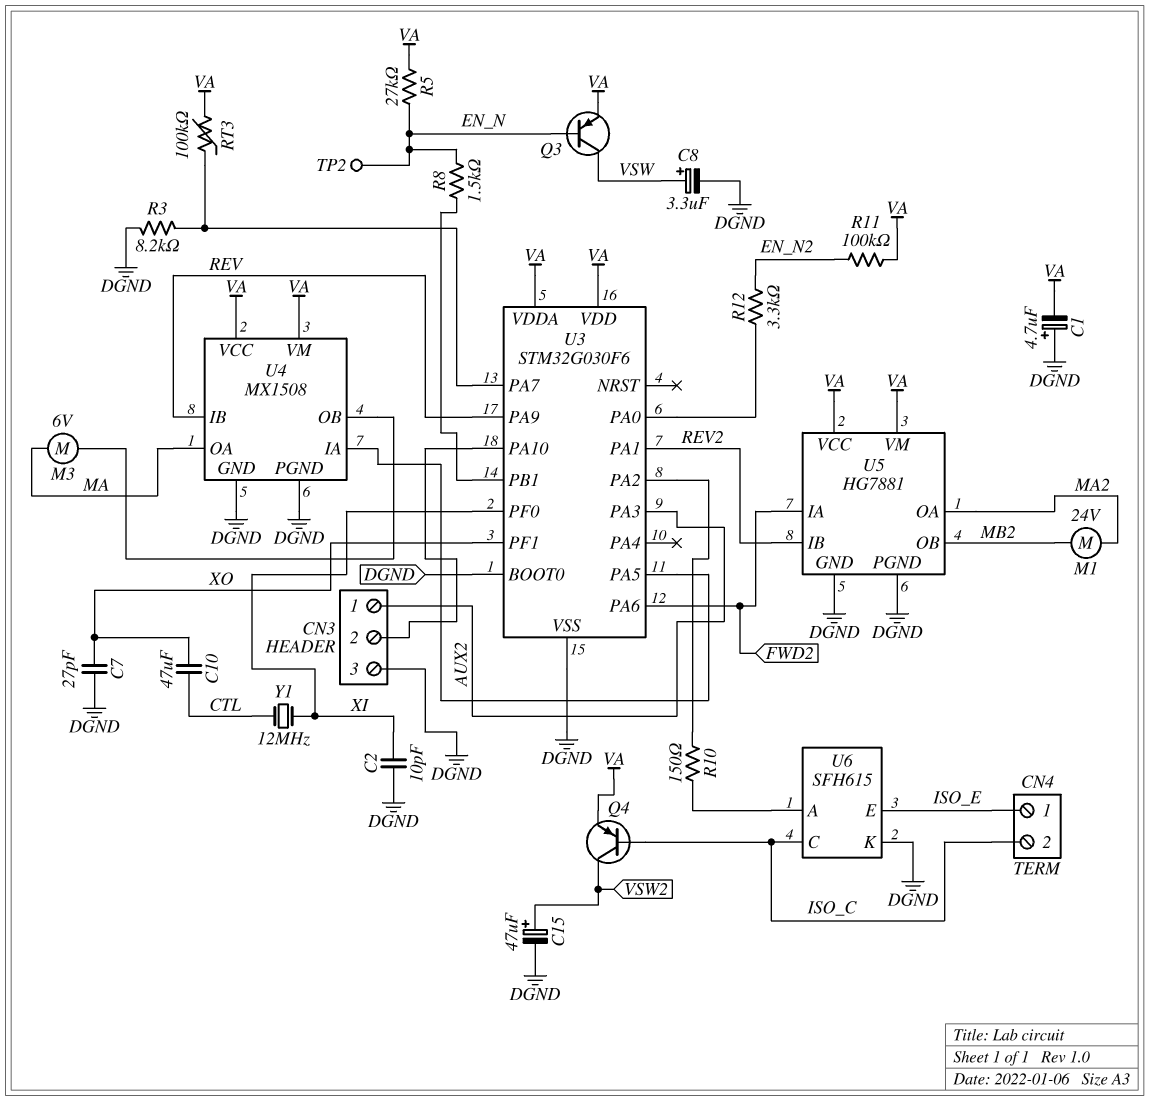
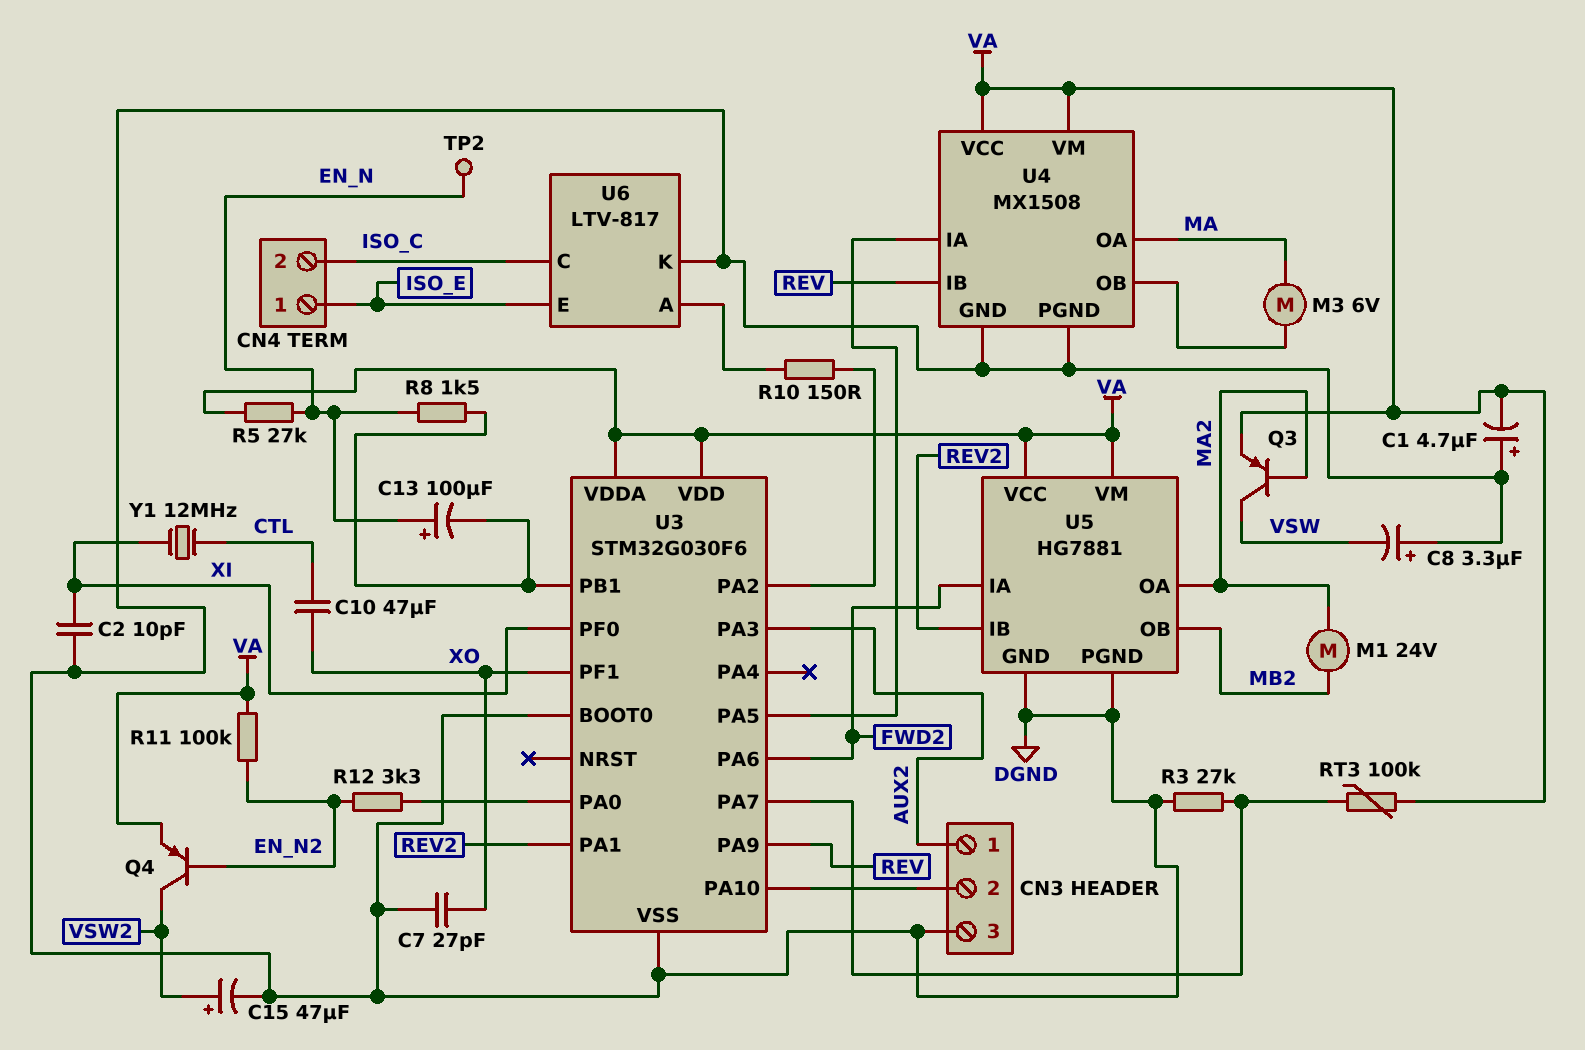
C8: 3.3uF (plus VSW, minus DGND) -> 3.3uF (plus DGND, minus VSW)
C13: none -> 100uF (plus EN_N, minus U3/PB1)
Q3: PNP (B EN_N, C VSW, E VA) -> PNP (B MA2, C VSW, E VA)
Q4: PNP (B ISO_C, C VSW2, E VA) -> PNP (B EN_N2, C VSW2, E VA)
R3: 8.2k (DGND, U3/PA7) -> 27k (DGND, U3/PA7)
U6: SFH615 -> LTV-817

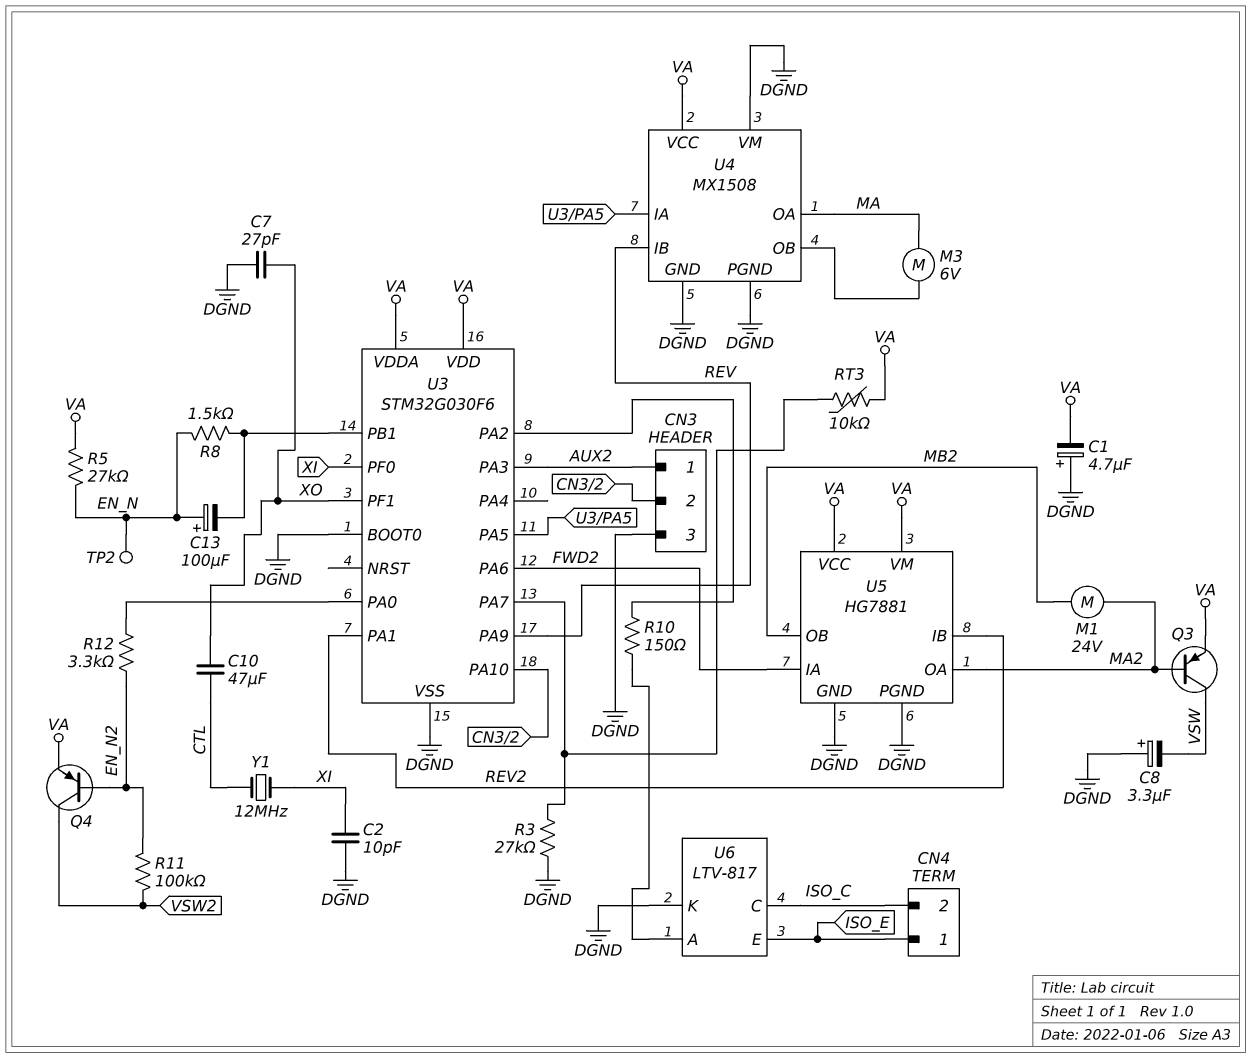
C15: 47uF (plus VSW2, minus DGND) -> none
R11: 100k (EN_N2, VA) -> 100k (EN_N2, VSW2)
RT3: 100k (U3/PA7, VA) -> 10k (U3/PA7, VA)
U4 pin VM: VA -> DGND

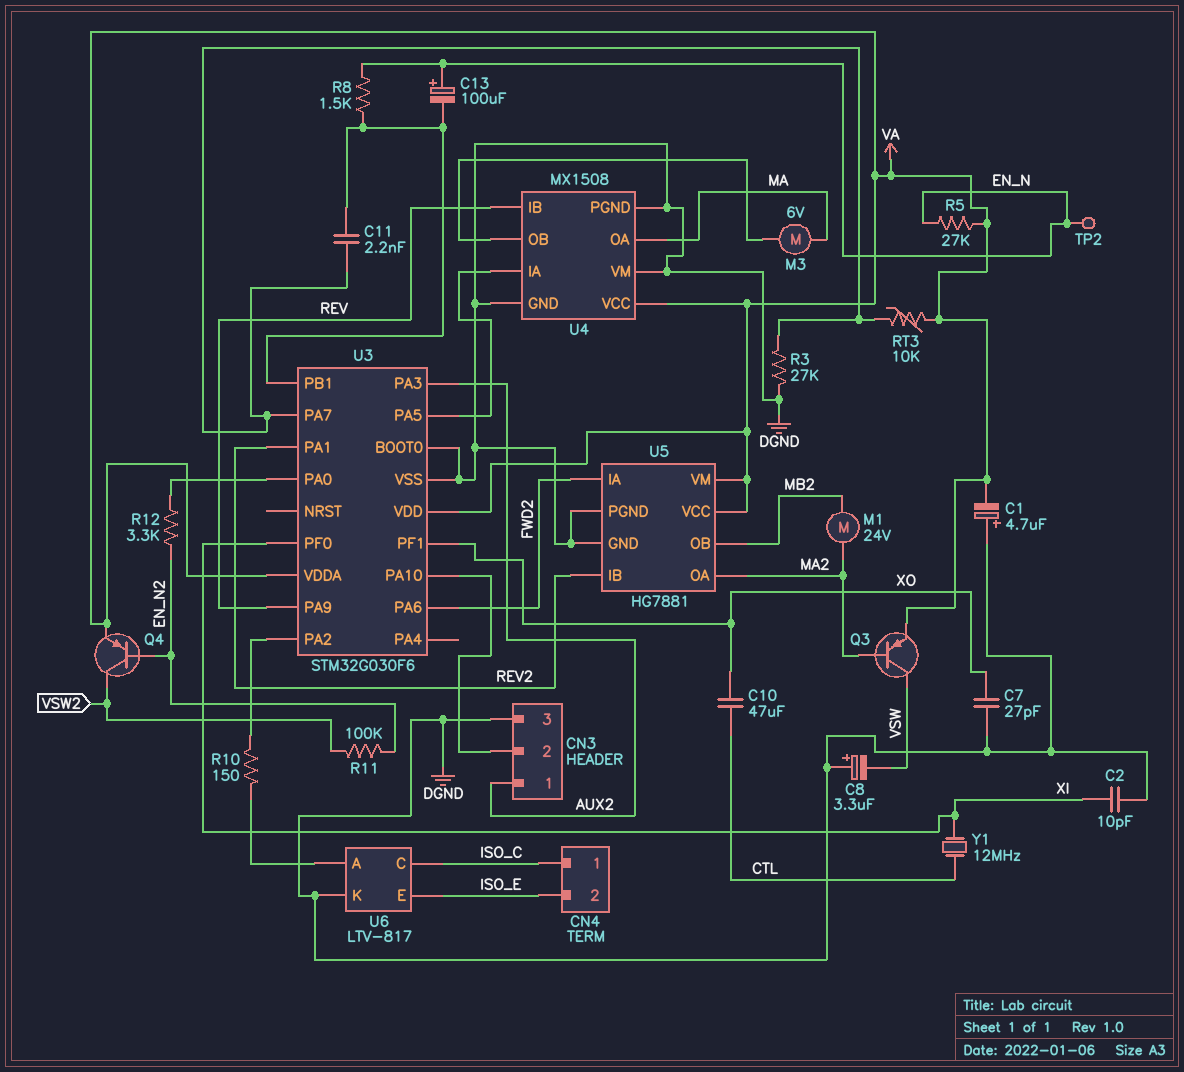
C11: none -> 2.2nF (U3/PA7, U3/PB1)
CN4 pin 1: ISO_E -> ISO_C
CN4 pin 2: ISO_C -> ISO_E

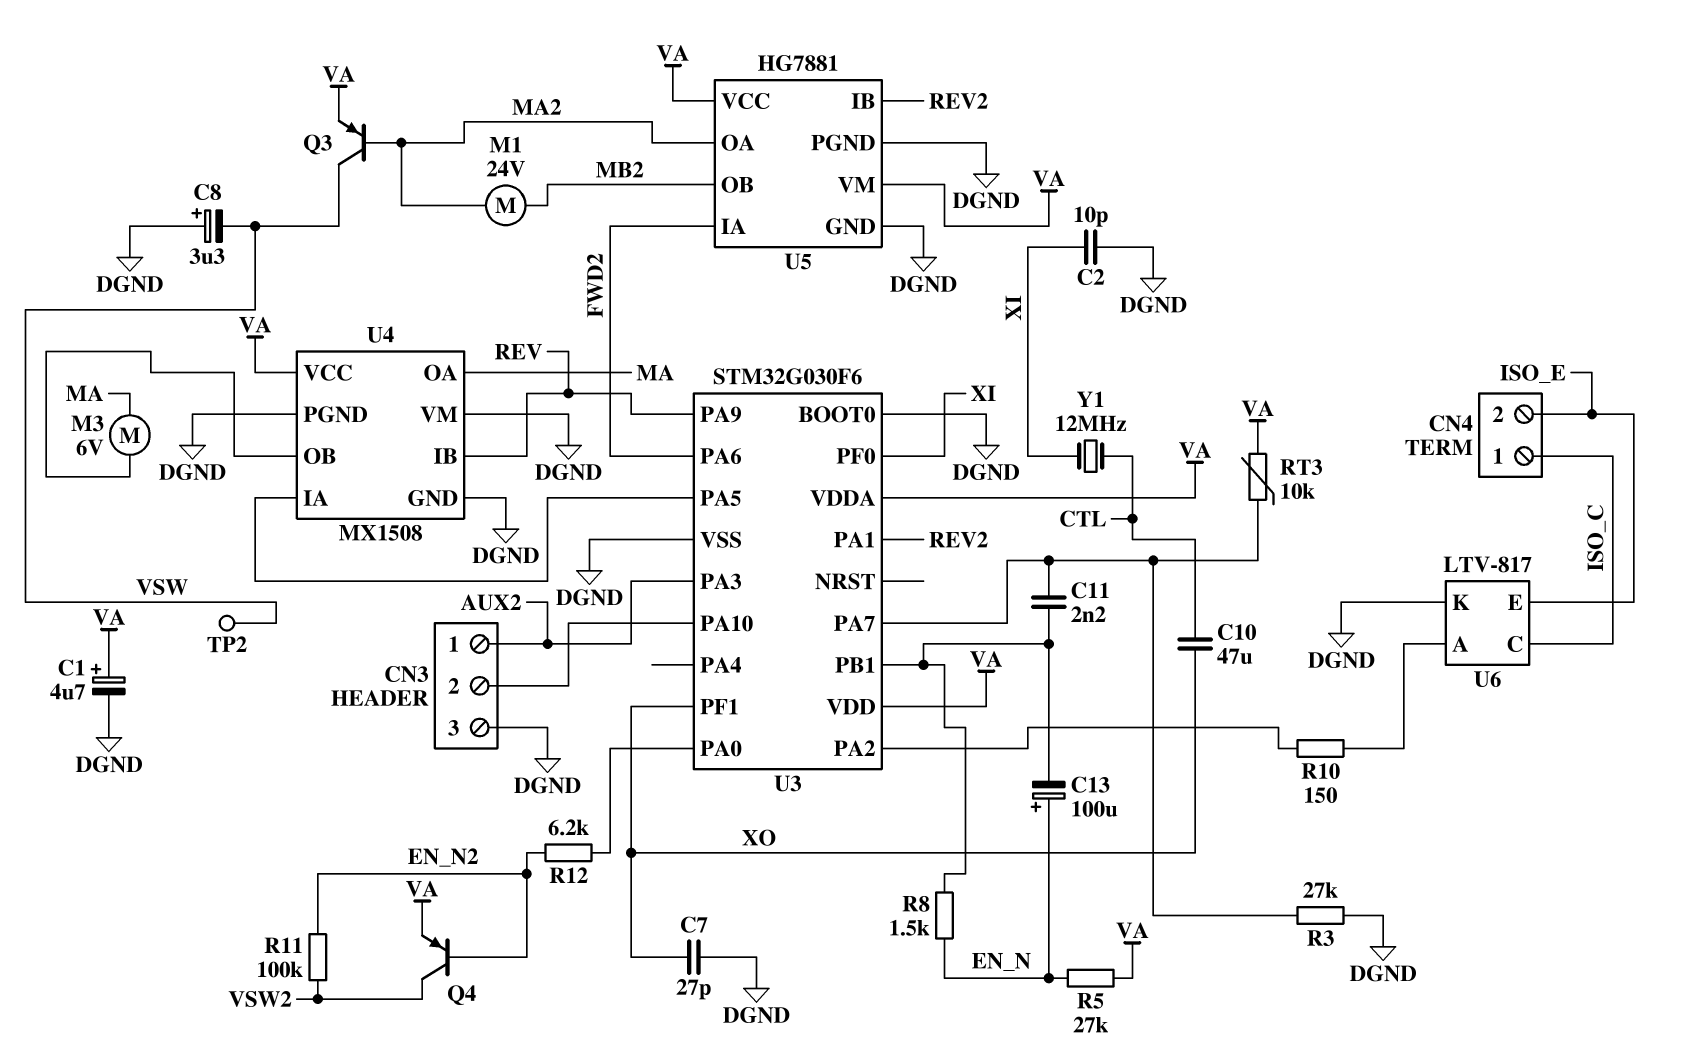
C1: 4.7uF (plus DGND, minus VA) -> 4.7uF (plus VA, minus DGND)
R12: 3.3k (EN_N2, U3/PA0) -> 6.2k (EN_N2, U3/PA0)
TP2: test point (EN_N) -> test point (VSW)

